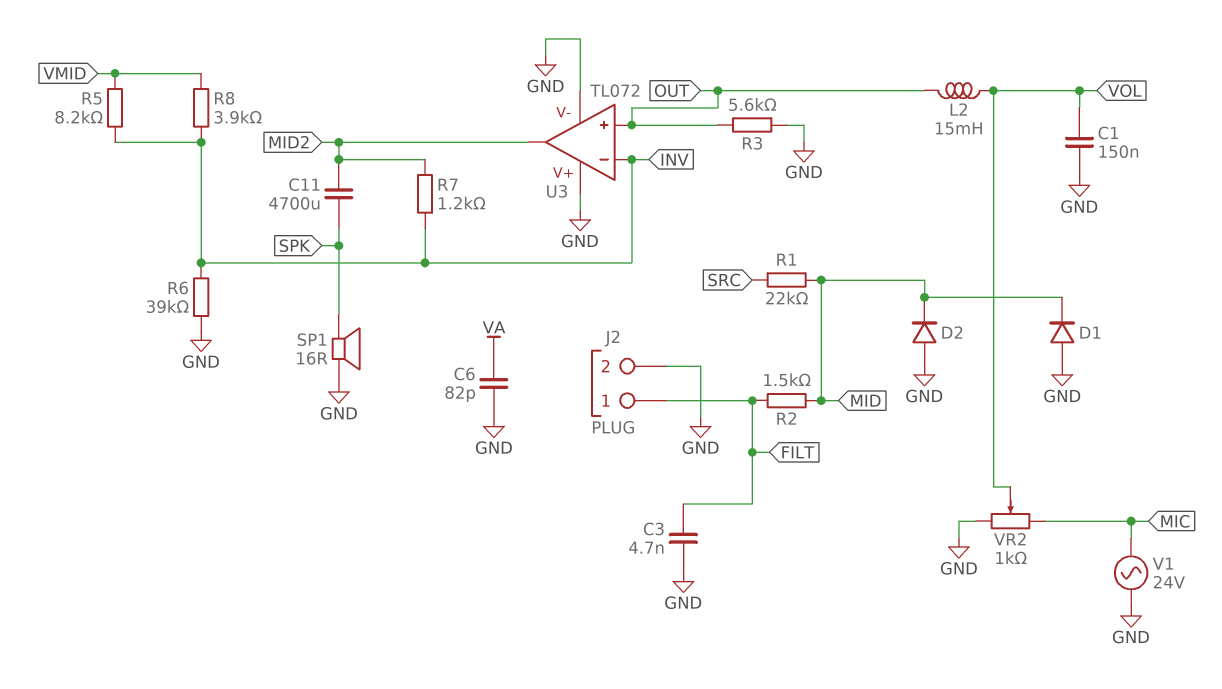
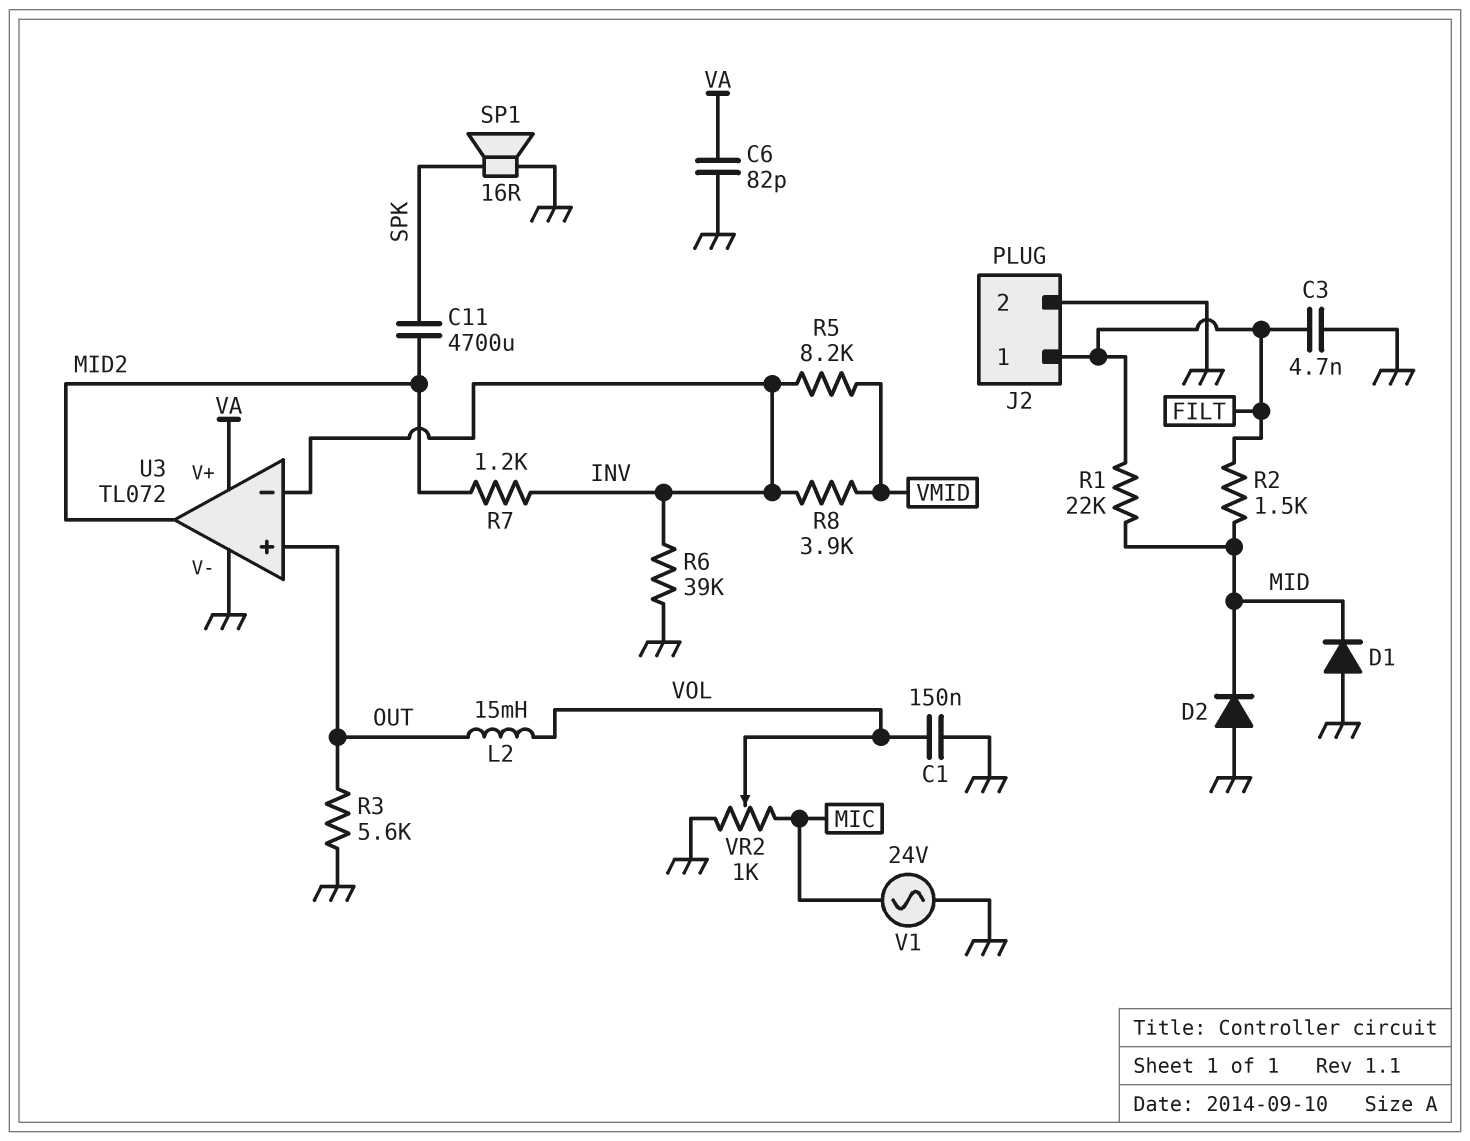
R1: 22k (MID, SRC) -> 22k (FILT, MID)
U3 pin V+: GND -> VA

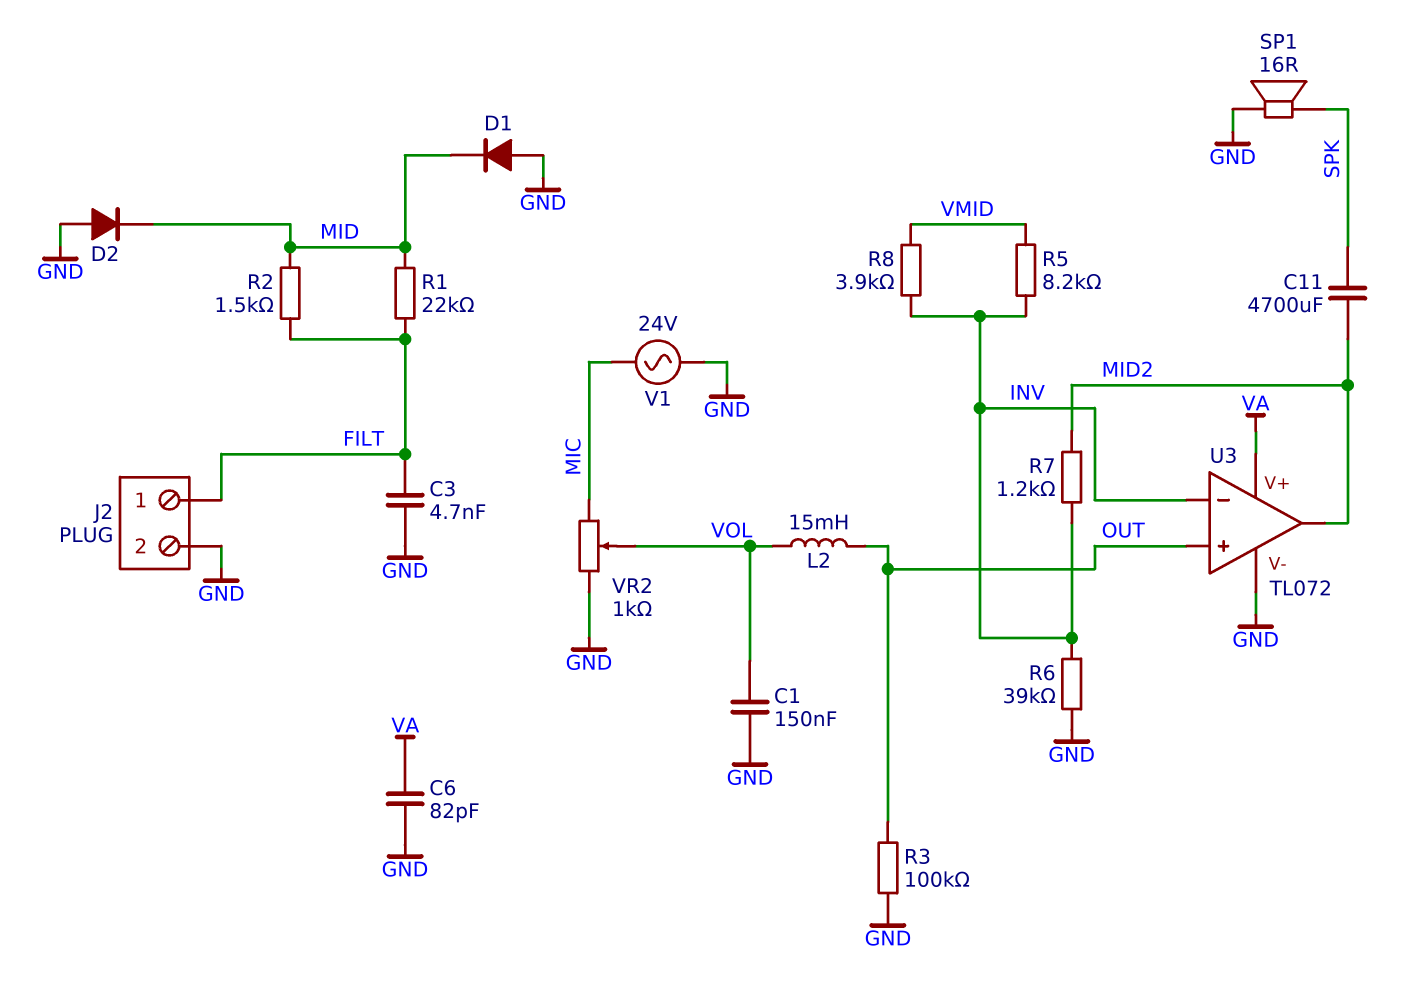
R3: 5.6k (GND, OUT) -> 100k (GND, OUT)

